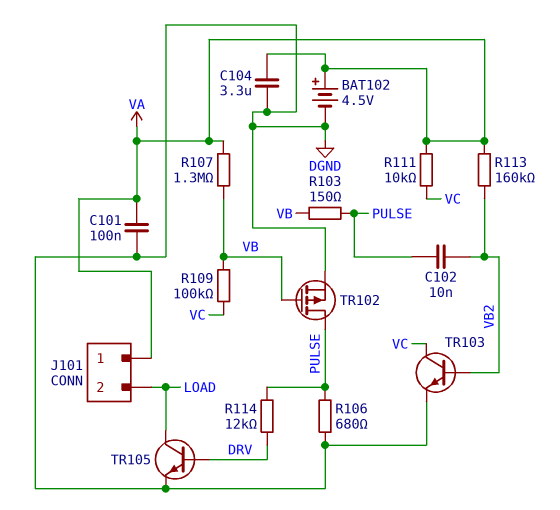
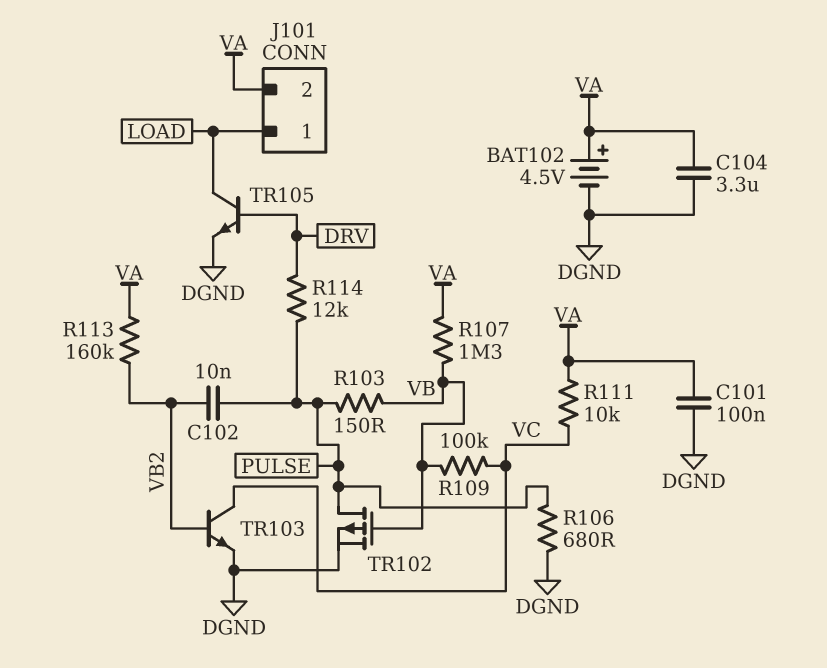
J101 pin 1: VA -> LOAD
J101 pin 2: LOAD -> VA

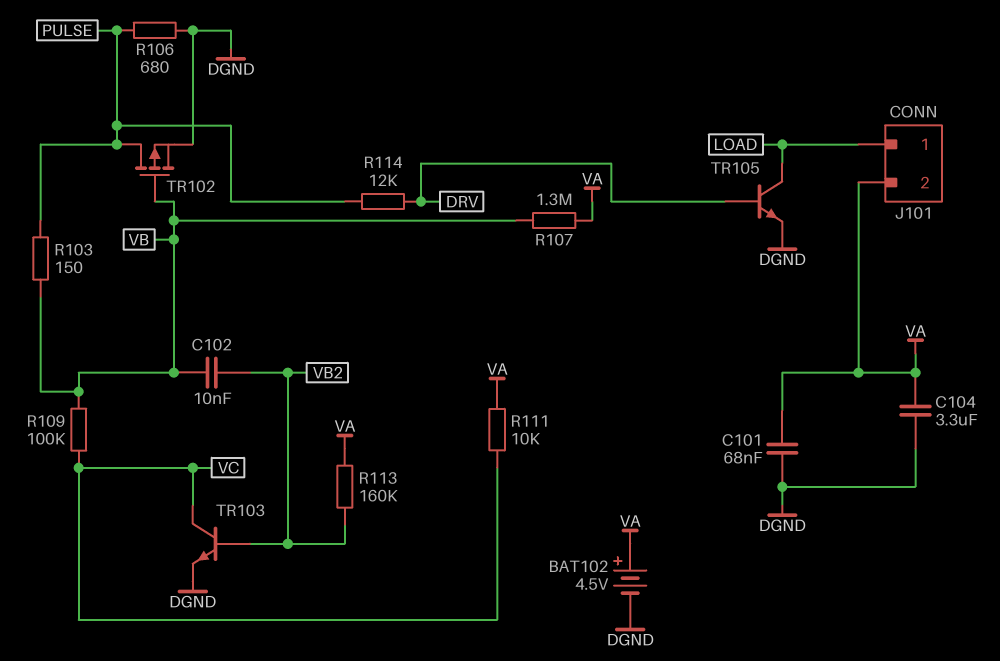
C101: 100nF (DGND, VA) -> 68nF (DGND, VA)
C102: 10nF (PULSE, VB2) -> 10nF (VB, VB2)

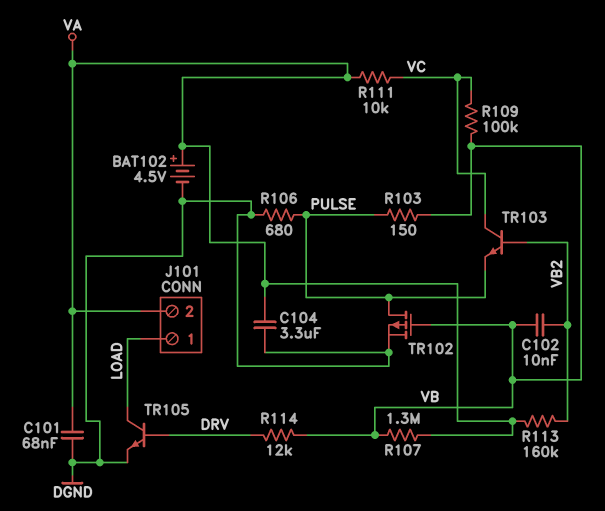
R114: 12k (DRV, PULSE) -> 12k (DRV, VB)
TR103: NPN (B VB2, C VC, E DGND) -> NPN (B VB2, C VC, E PULSE)

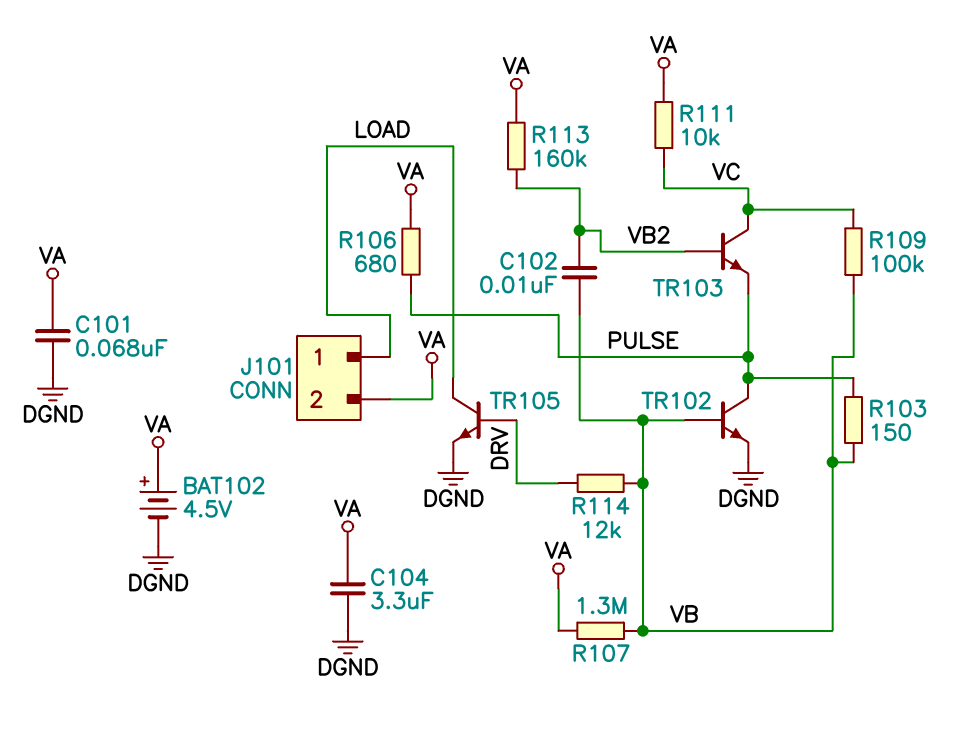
R106: 680 (DGND, PULSE) -> 680 (PULSE, VA)
TR102: PMOS (G VB, D PULSE, S DGND) -> NPN (B VB, C PULSE, E DGND)

